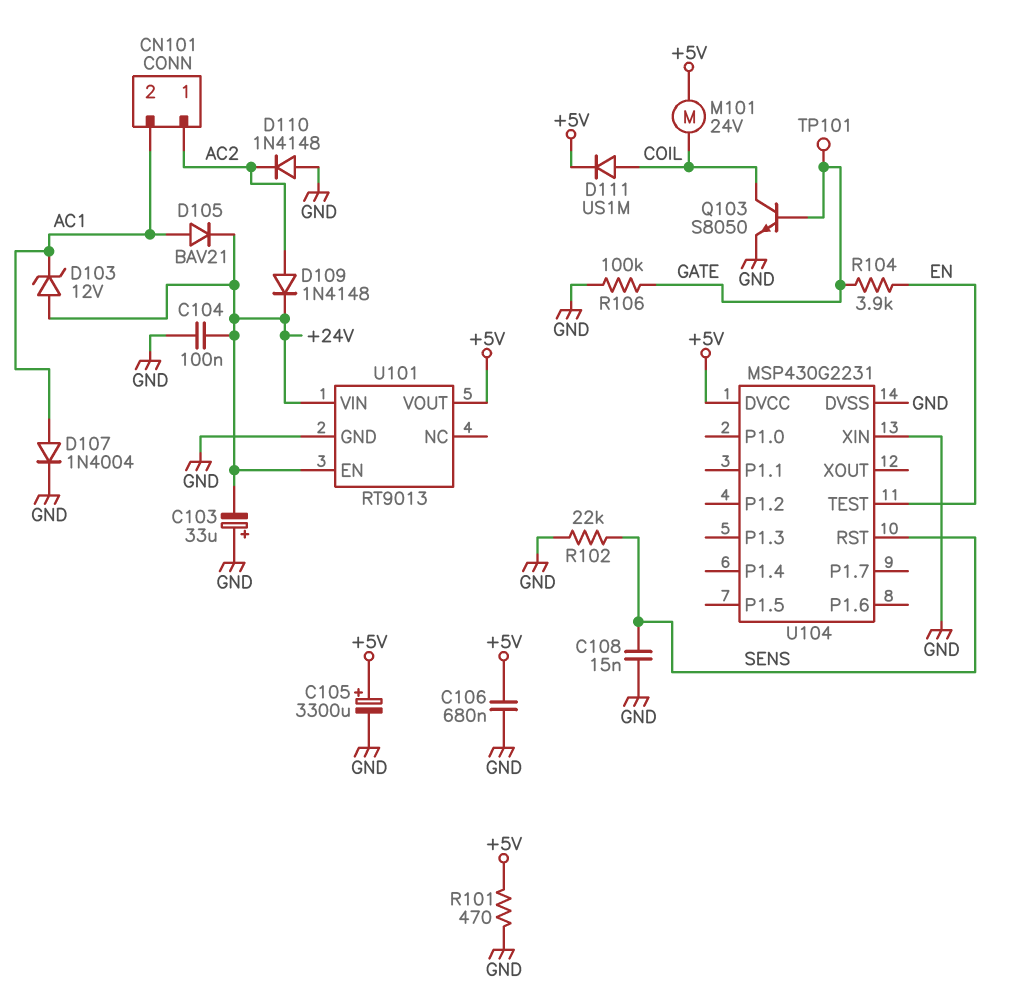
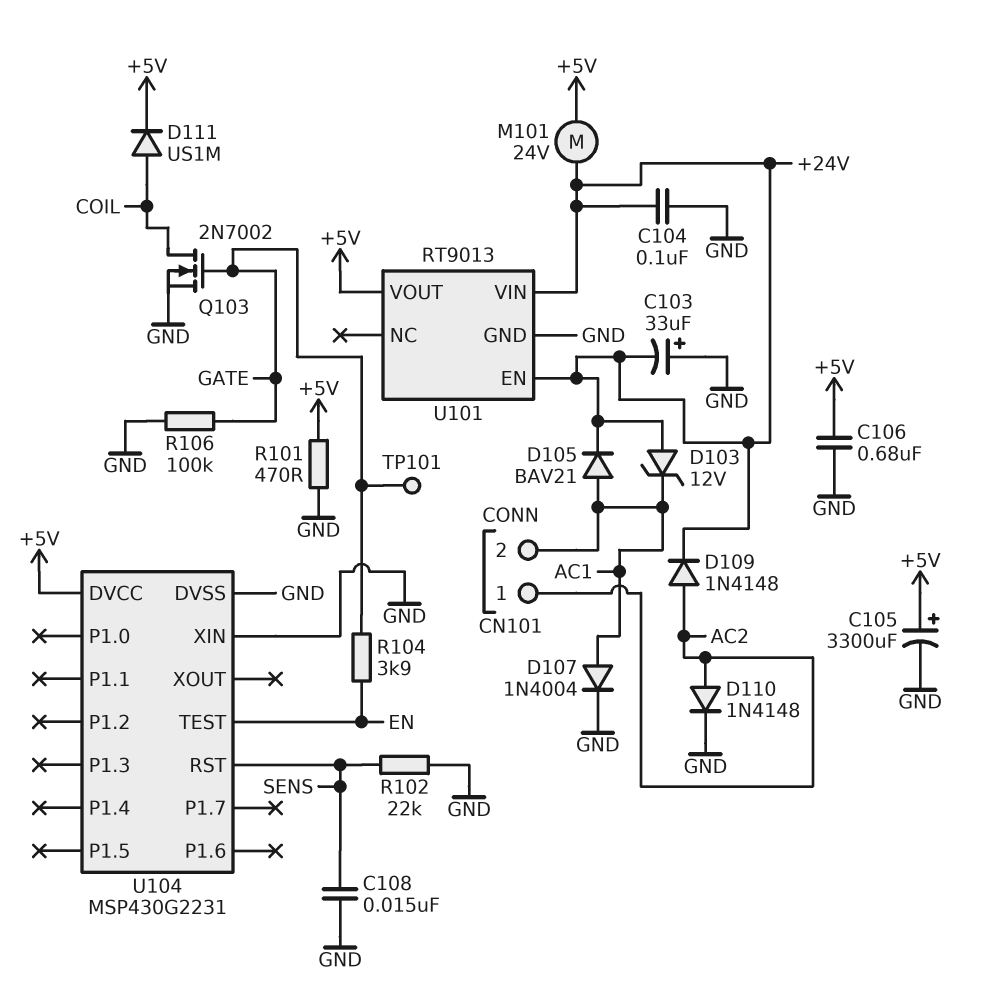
D110: diode 1N4148 (A GND, K AC2) -> diode 1N4148 (A AC2, K GND)
M101: motor 24V (+5V, COIL) -> motor 24V (+5V, +24V)
Q103: NPN S8050 (B GATE, C COIL, E GND) -> NMOS 2N7002 (G GATE, D COIL, S GND)

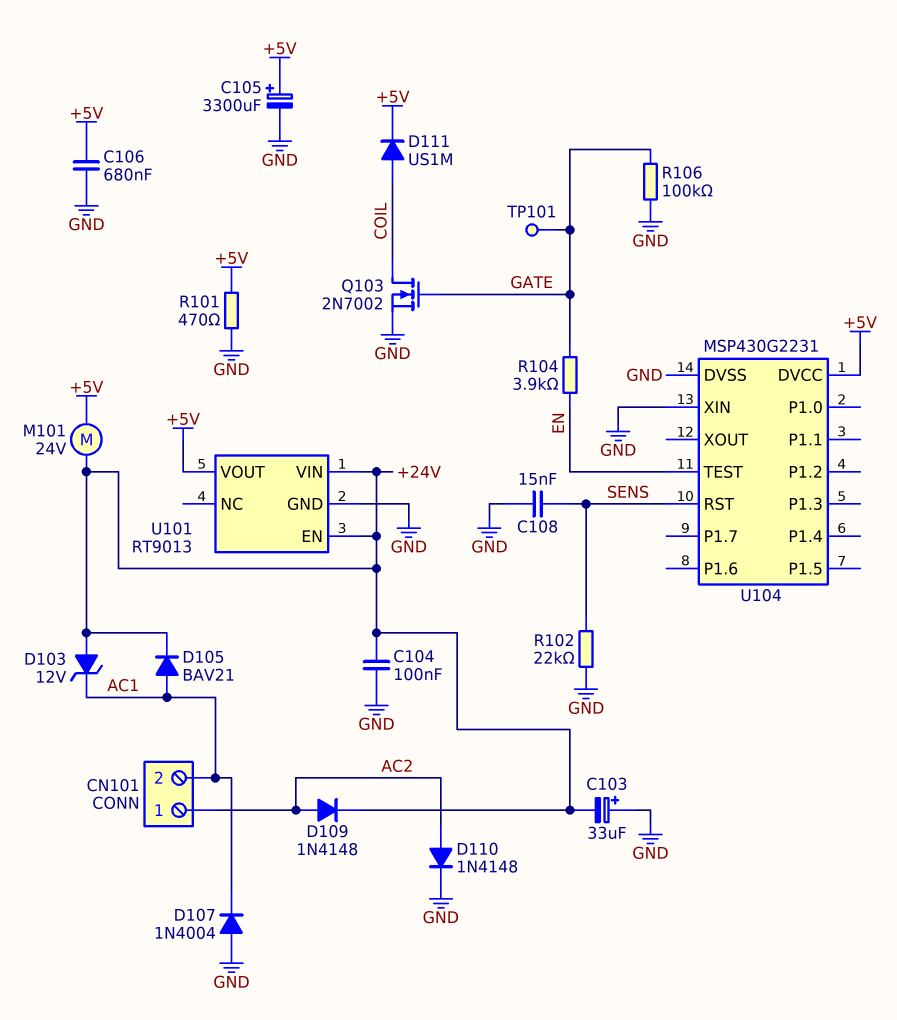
D107: diode 1N4004 (A AC1, K GND) -> diode 1N4004 (A GND, K AC1)

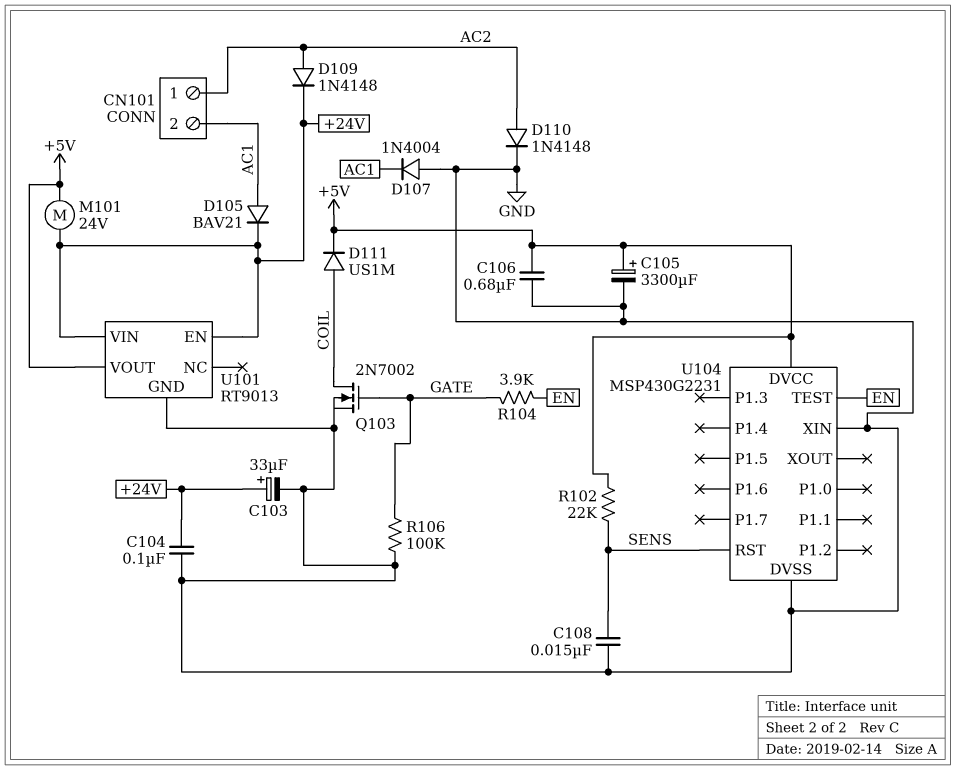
C103: 33uF (plus GND, minus +24V) -> 33uF (plus +24V, minus GND)
D103: zener 12V (A +24V, K AC1) -> none
R101: 470 (+5V, GND) -> none
R102: 22k (GND, SENS) -> 22k (+5V, SENS)
TP101: test point (GATE) -> none

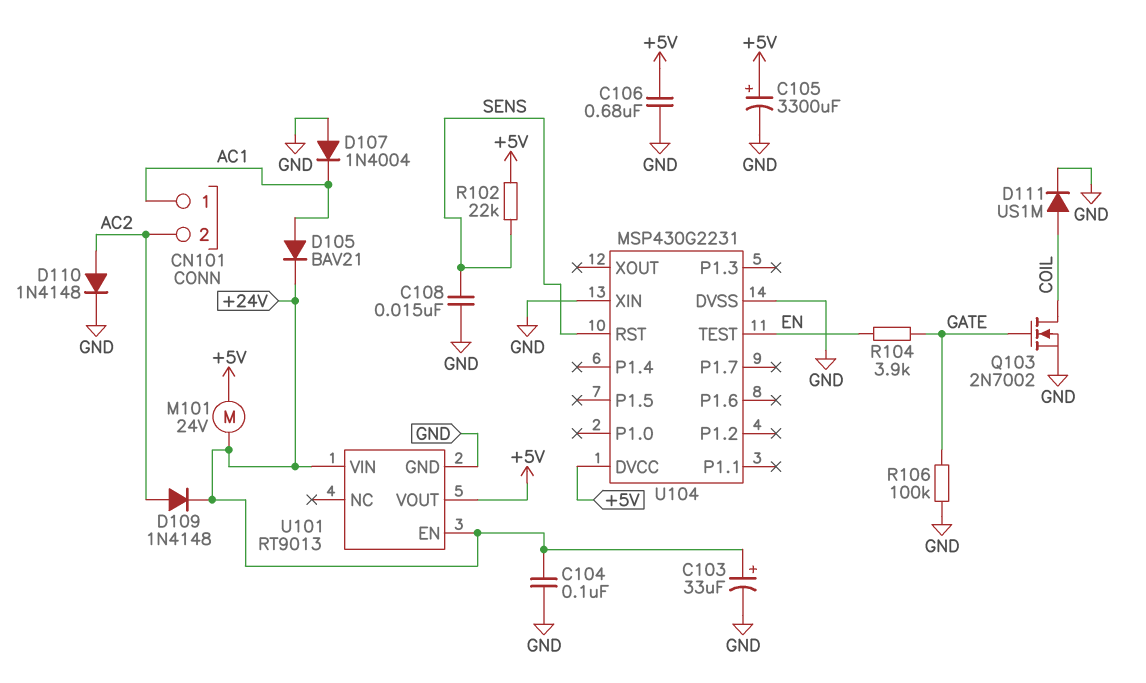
CN101 pin 1: AC2 -> AC1
CN101 pin 2: AC1 -> AC2
D111: diode US1M (A COIL, K +5V) -> diode US1M (A COIL, K GND)

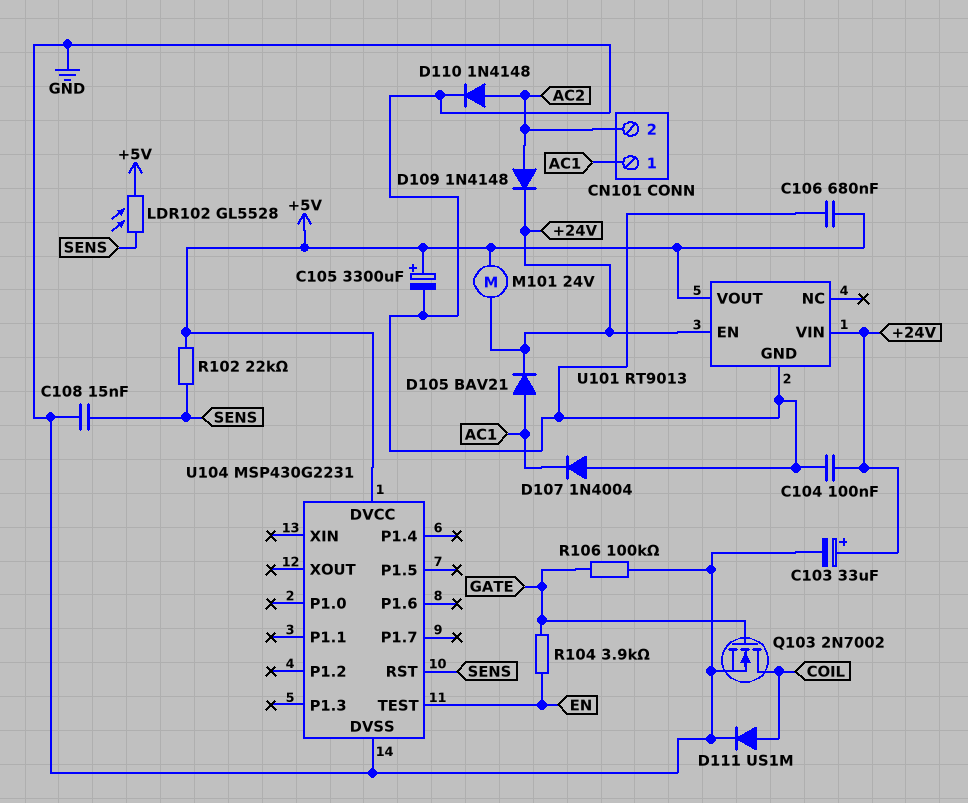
LDR102: none -> GL5528 (+5V, SENS)
U104 pin XIN: GND -> none

